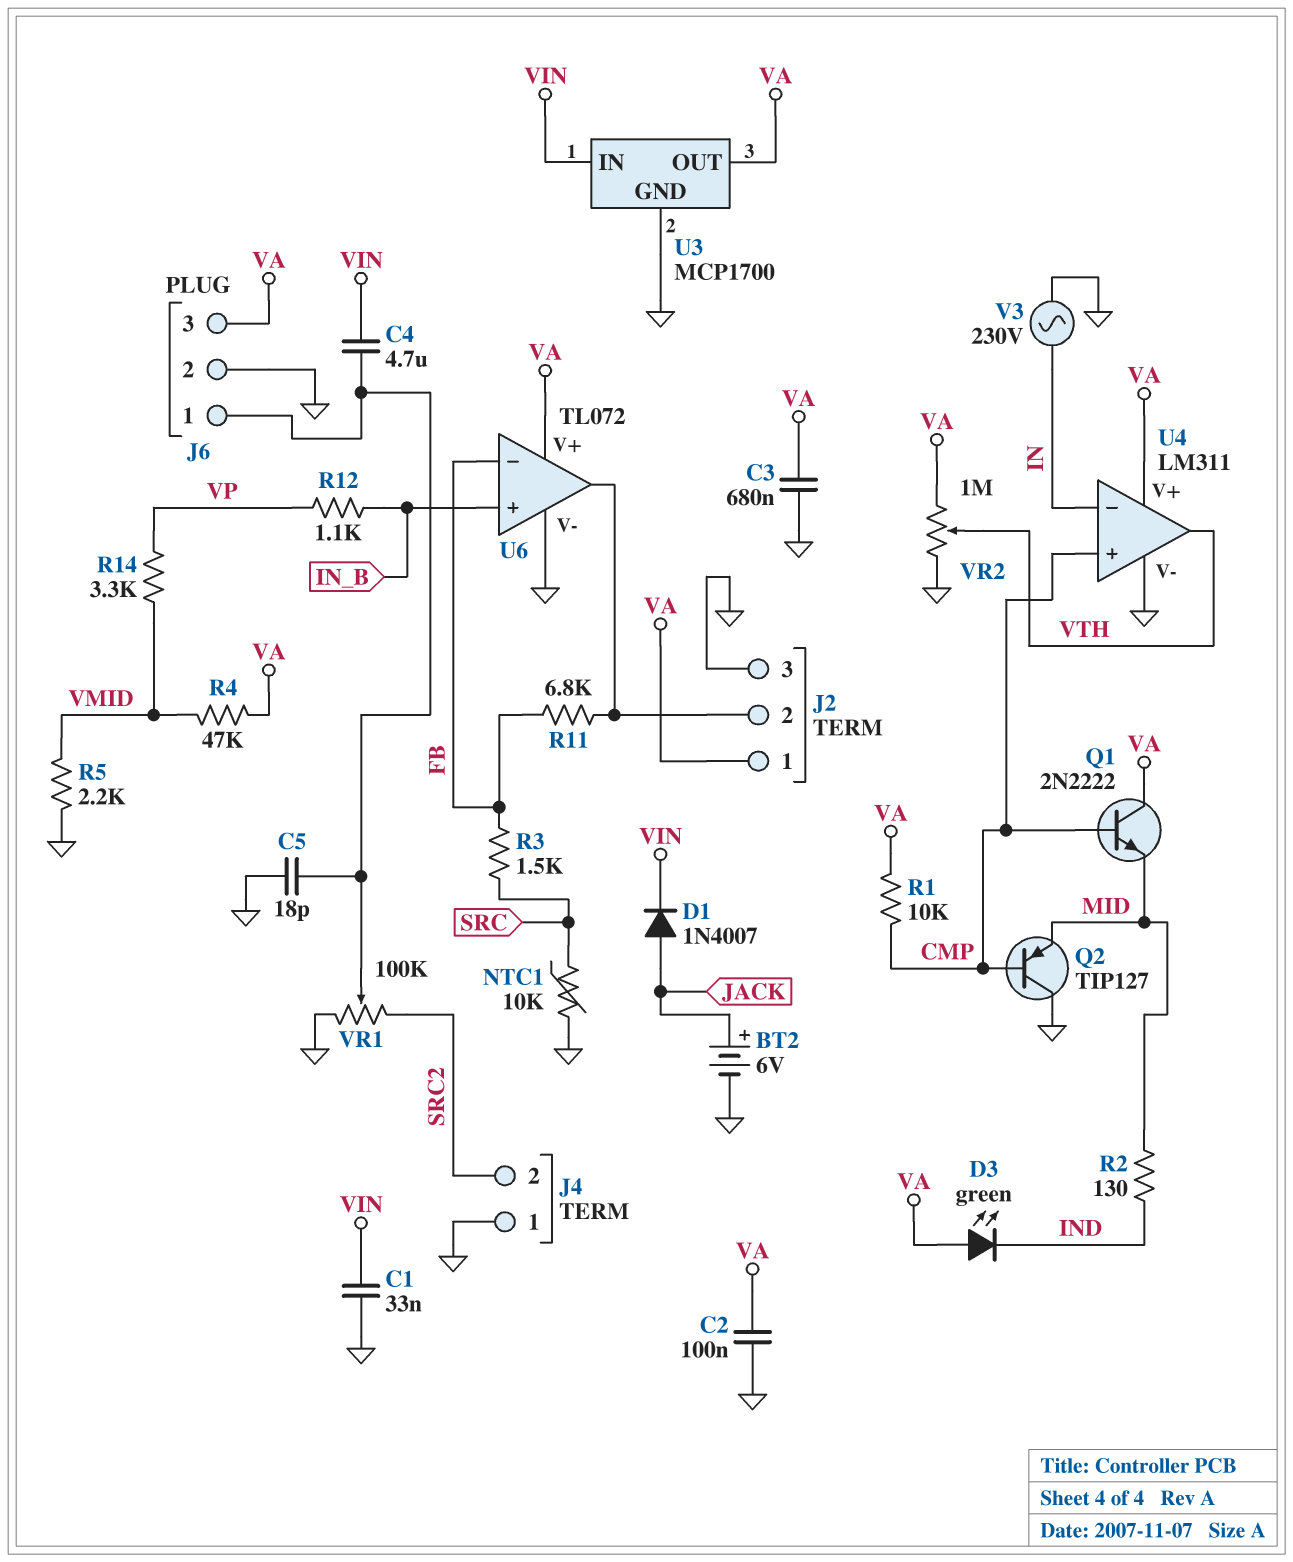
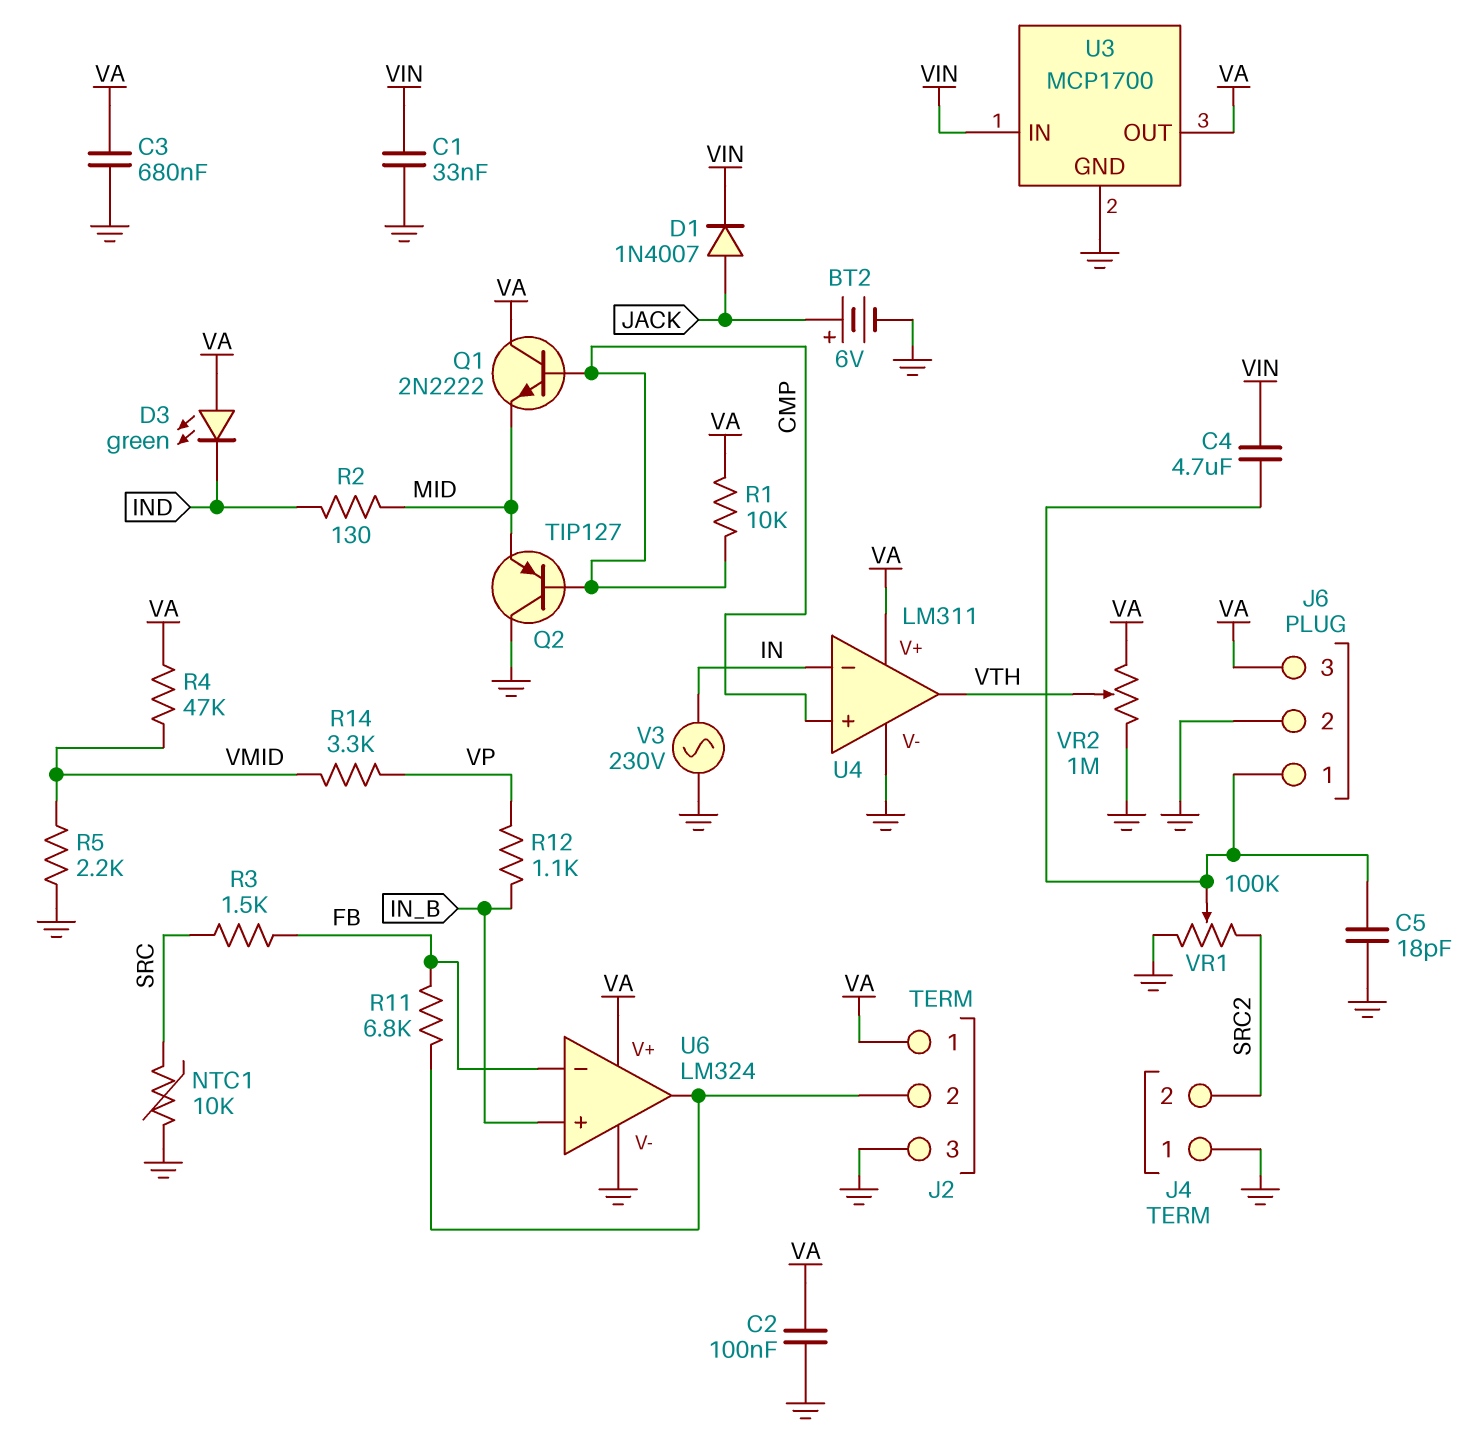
U6: TL072 -> LM324

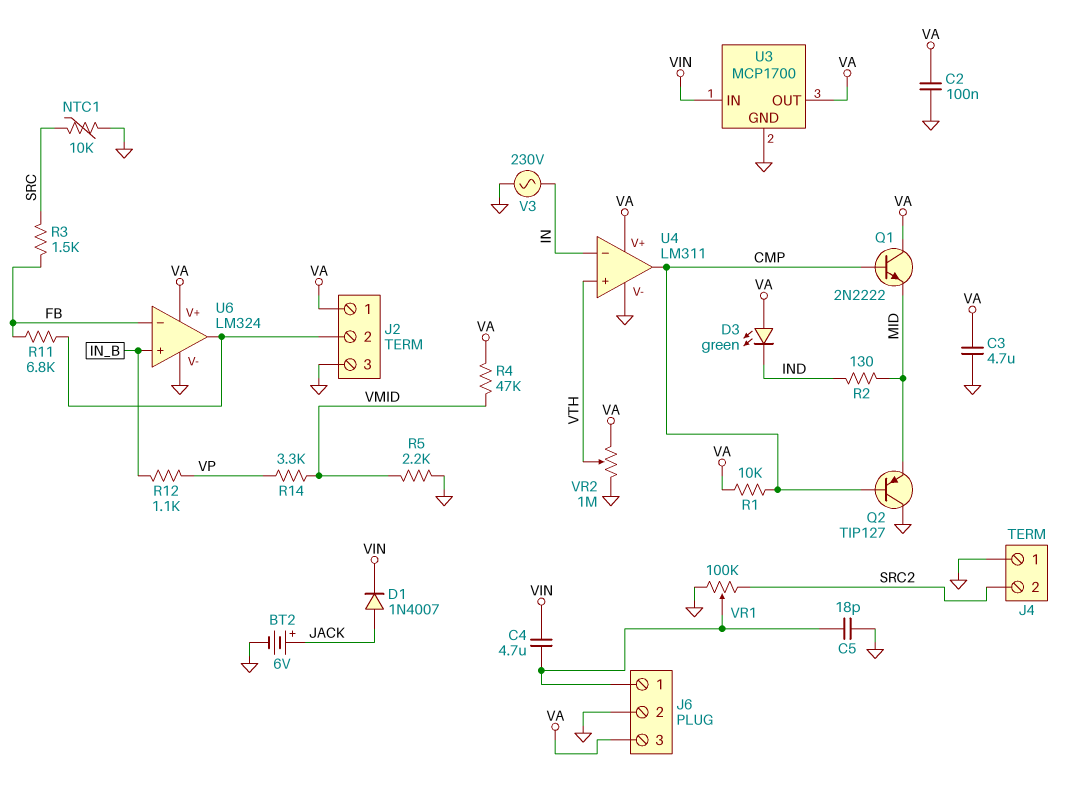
C1: 33nF (GND, VIN) -> none
C3: 680nF (GND, VA) -> 4.7uF (GND, VA)
U4 pin in+: CMP -> VTH
U4 pin out: VTH -> CMP

